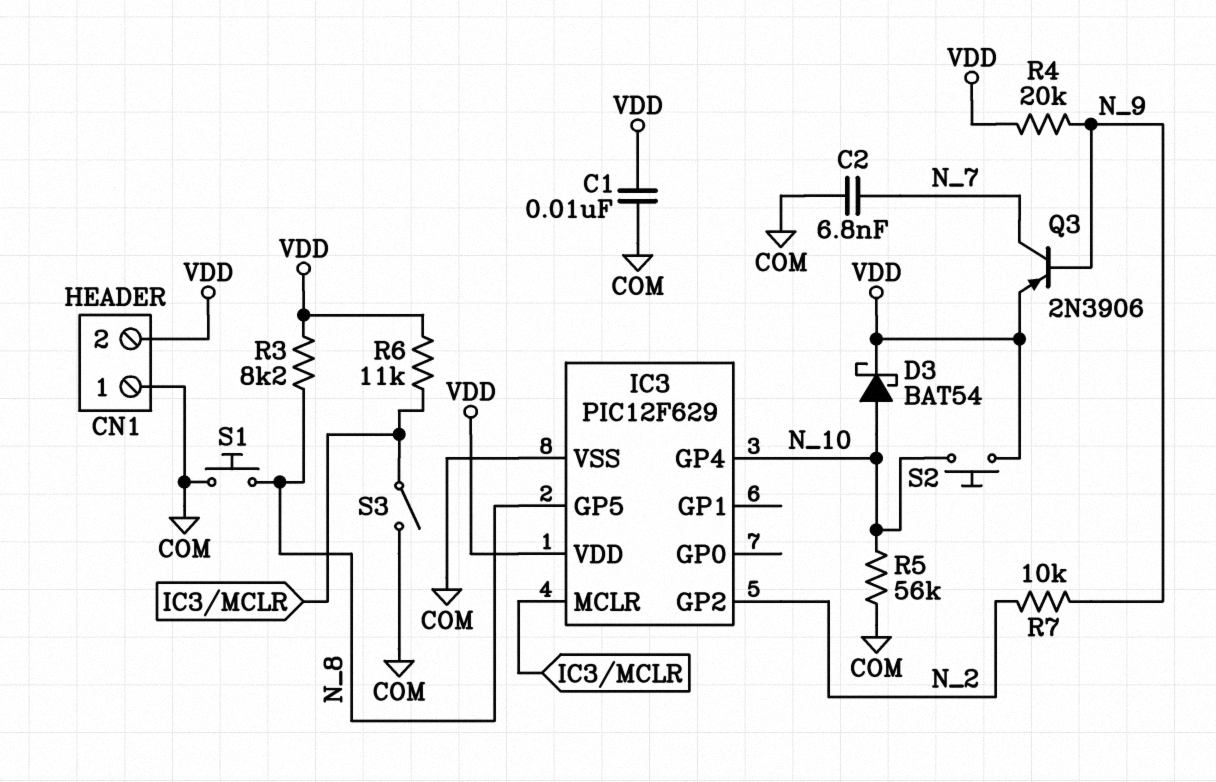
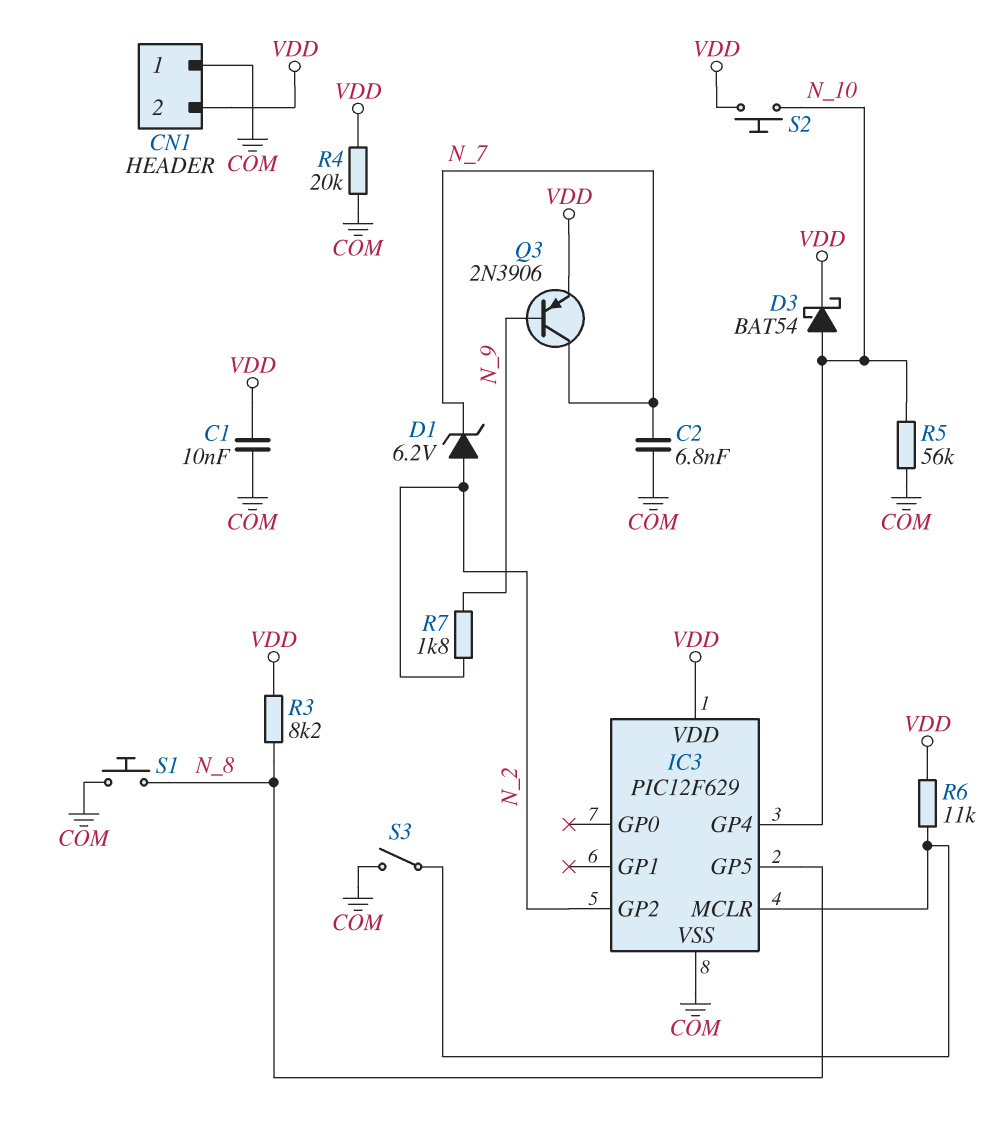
D1: none -> zener 6.2V (A N_2, K N_7)
R4: 20k (N_9, VDD) -> 20k (COM, VDD)
R7: 10k (N_2, N_9) -> 1.8k (N_2, N_9)

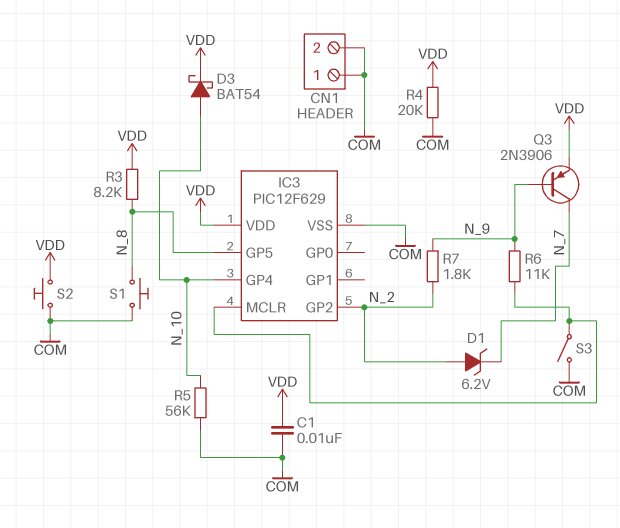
C2: 6.8nF (COM, N_7) -> none
CN1 pin 2: VDD -> COM
R6: 11k (IC3/MCLR, VDD) -> 11k (IC3/MCLR, N_9)
S2: button (N_10, VDD) -> button (COM, VDD)

